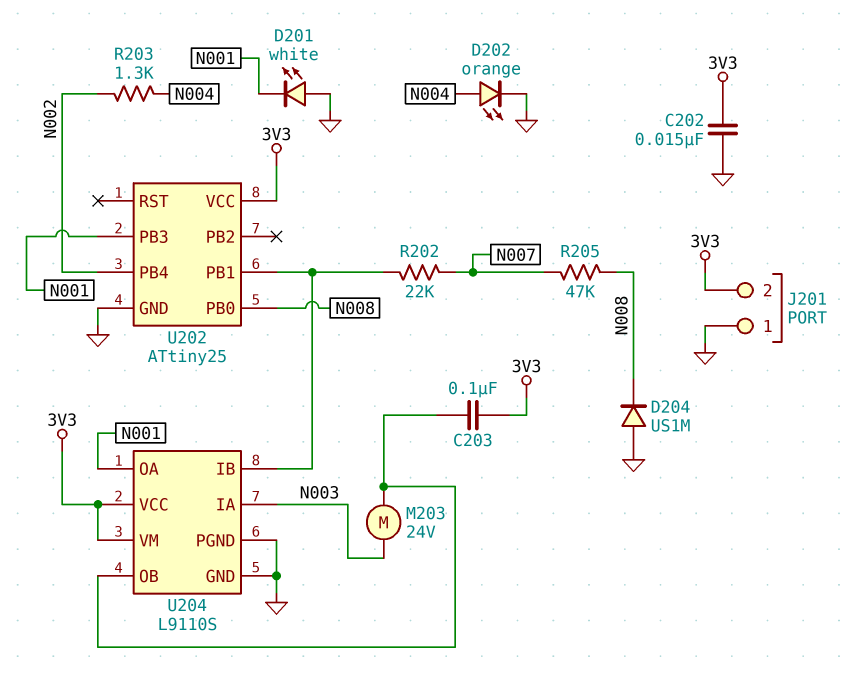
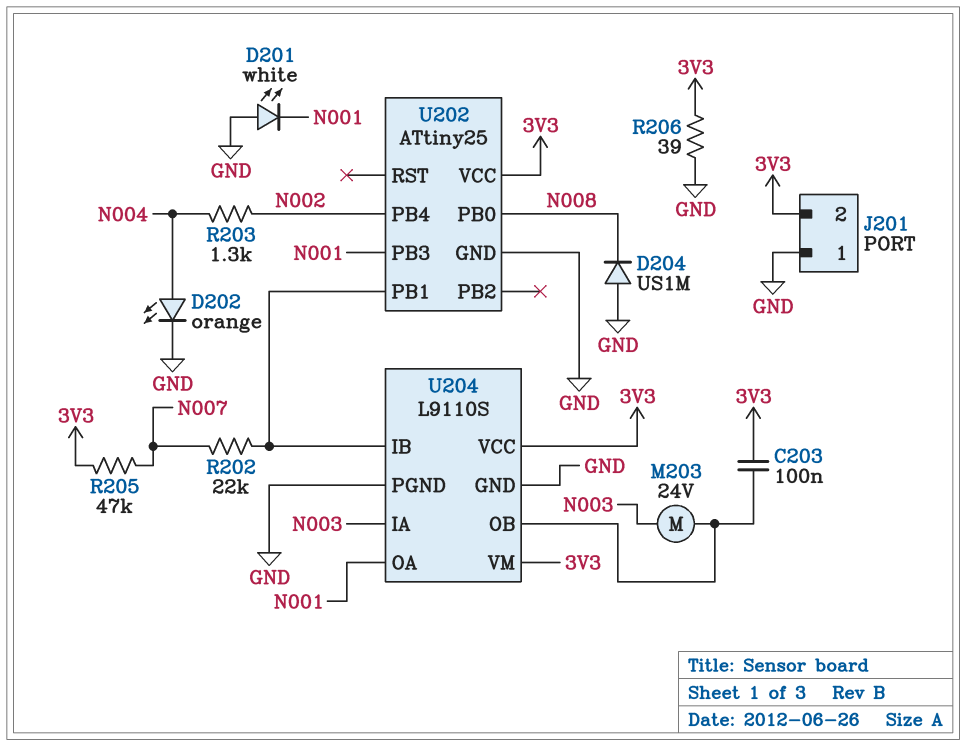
C202: 15nF (3V3, GND) -> none
R205: 47k (N007, N008) -> 47k (3V3, N007)
R206: none -> 39 (3V3, GND)

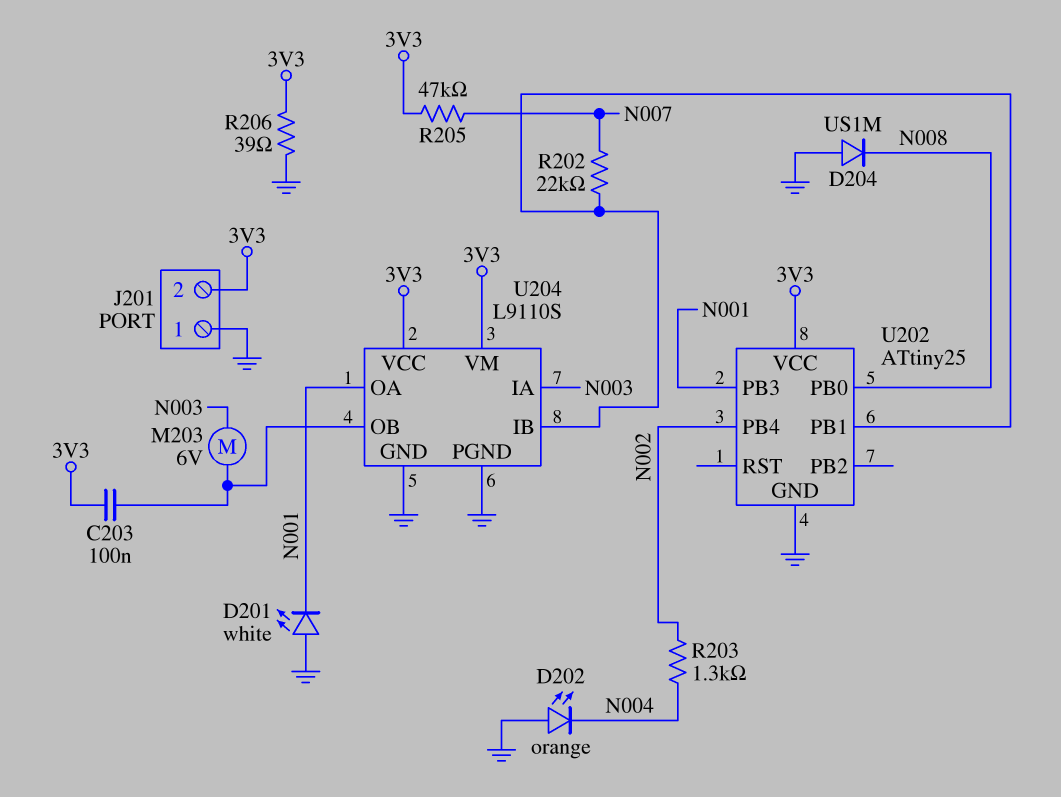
D202: LED orange (A N004, K GND) -> LED orange (A GND, K N004)
M203: motor 24V (N003, U204/OB) -> motor 6V (N003, U204/OB)

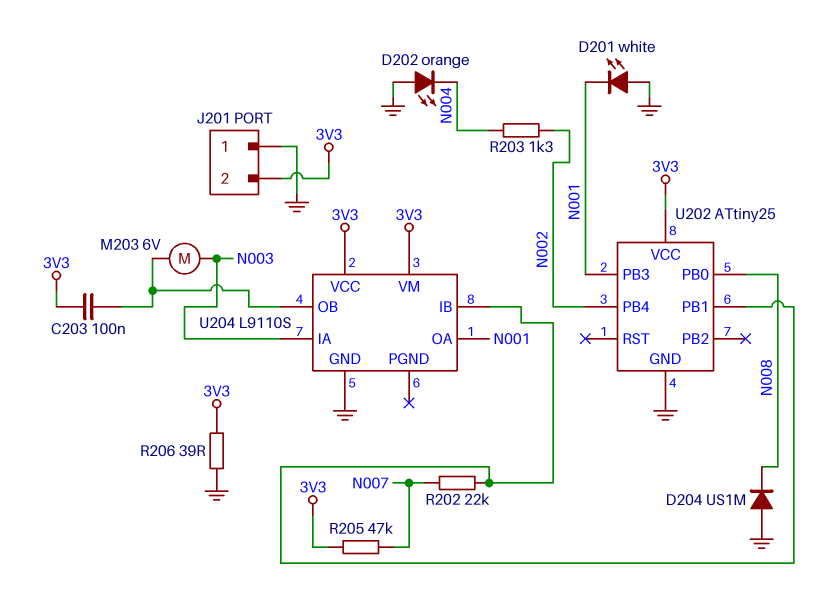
U204 pin PGND: GND -> none

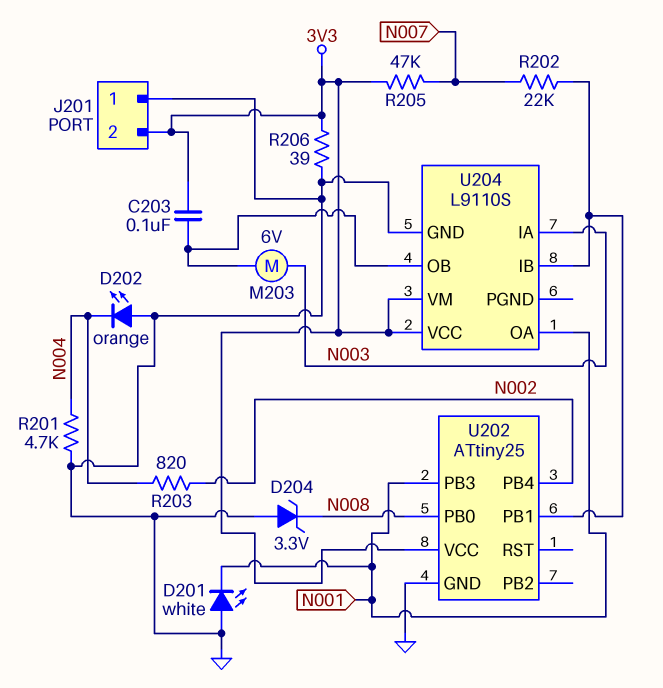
D204: diode US1M (A GND, K N008) -> zener 3.3V (A GND, K N008)
R201: none -> 4.7k (GND, N004)
R203: 1.3k (N002, N004) -> 820 (N002, N004)

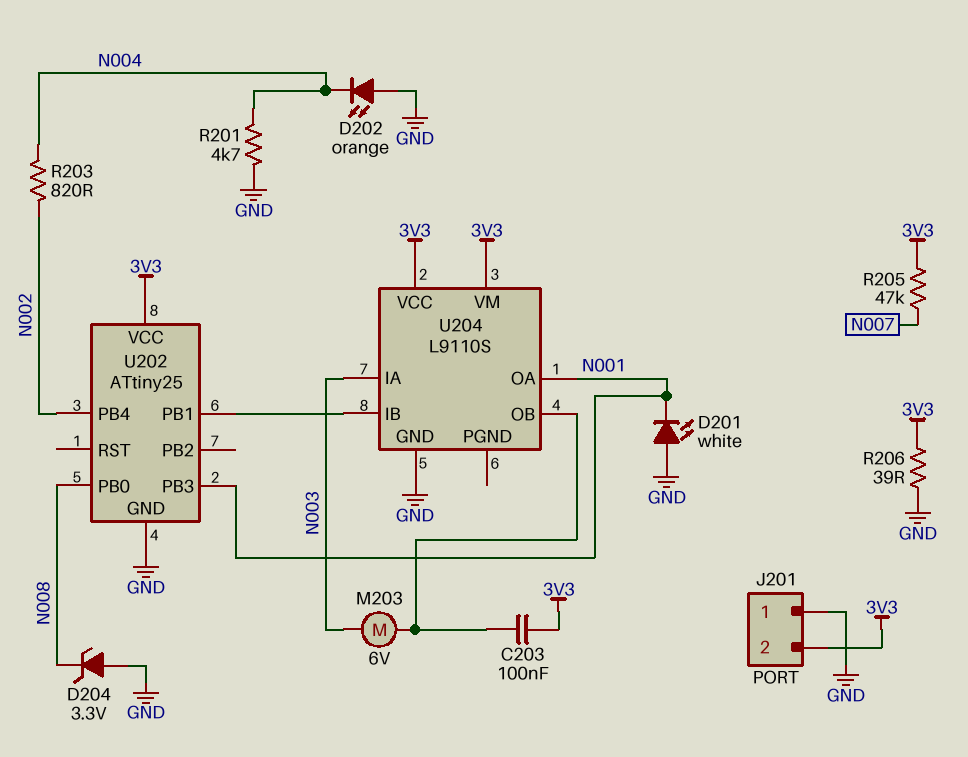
R202: 22k (N007, U202/PB1) -> none

